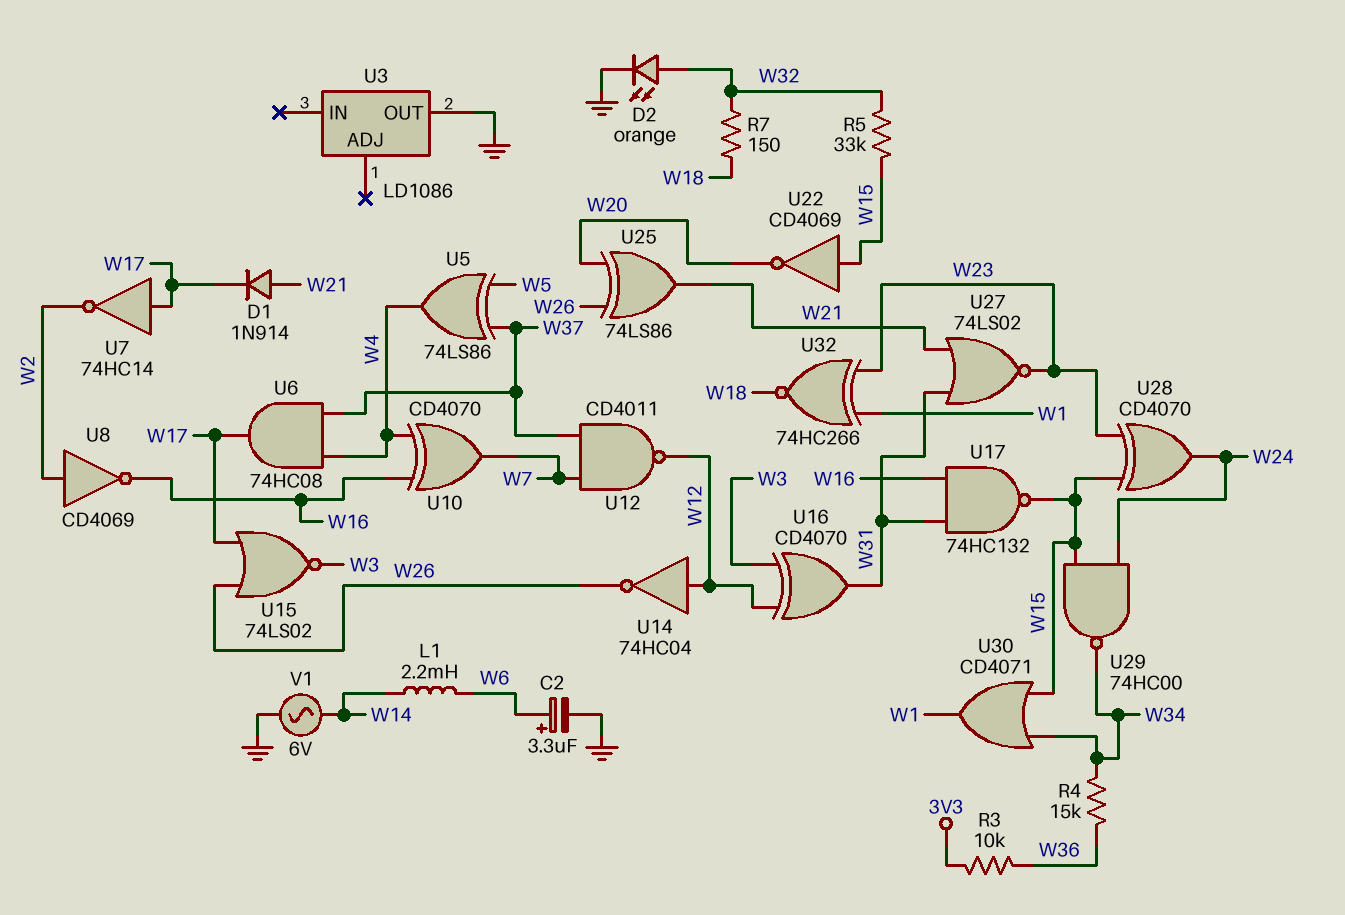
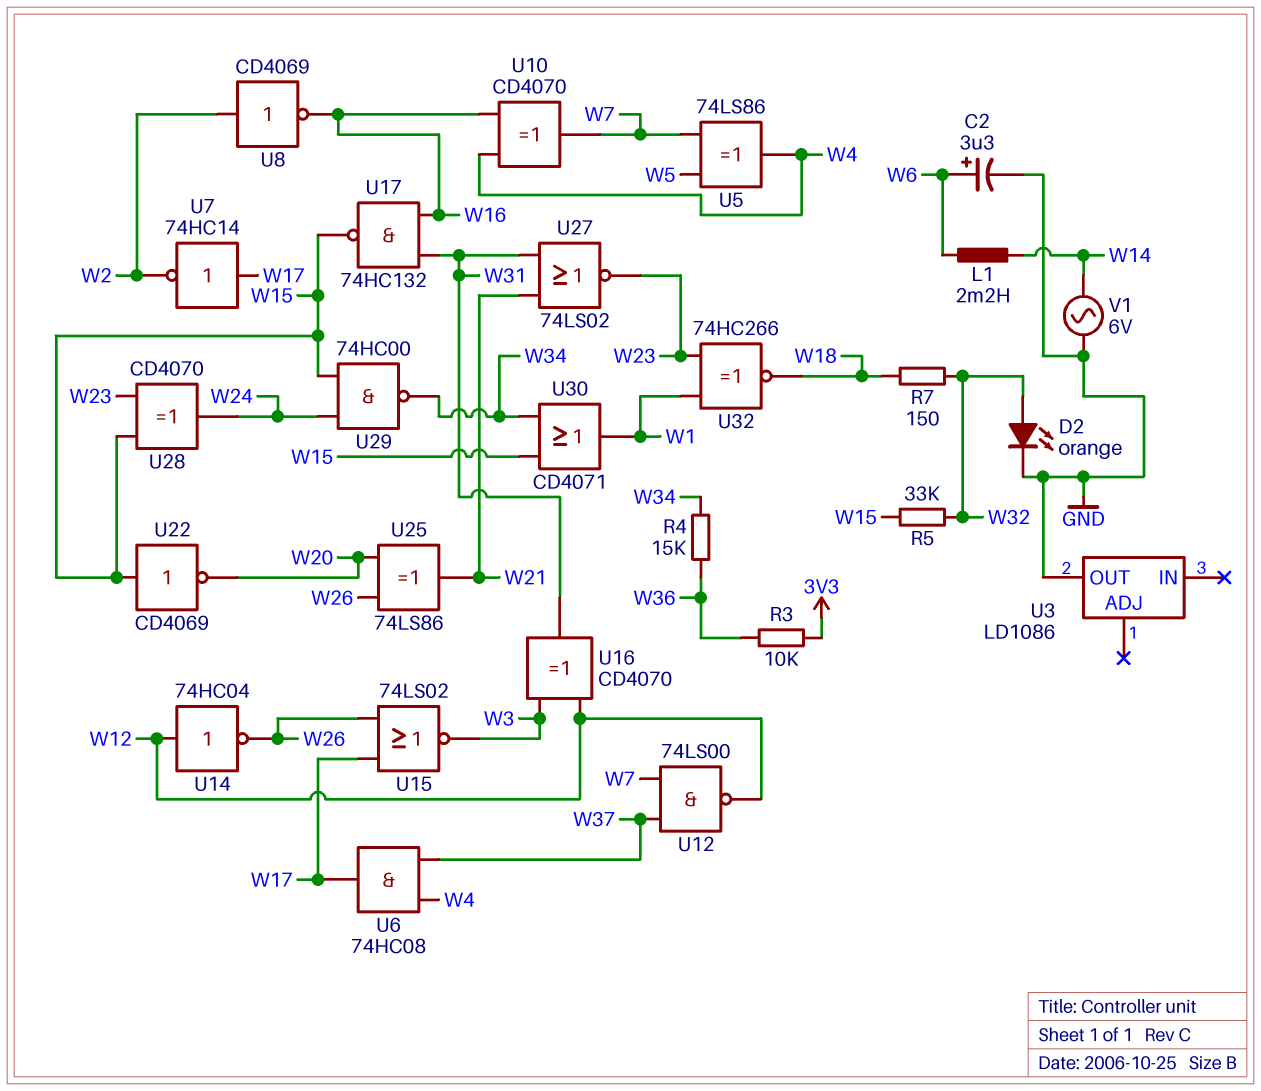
D1: diode 1N914 (A W21, K W17) -> none
U5: XOR 74LS86 (in W5, in W37, out W4) -> XOR 74LS86 (in W5, in W7, out W4)
U12: NAND CD4011 (in W7, in W37, out W12) -> NAND 74LS00 (in W7, in W37, out W12)

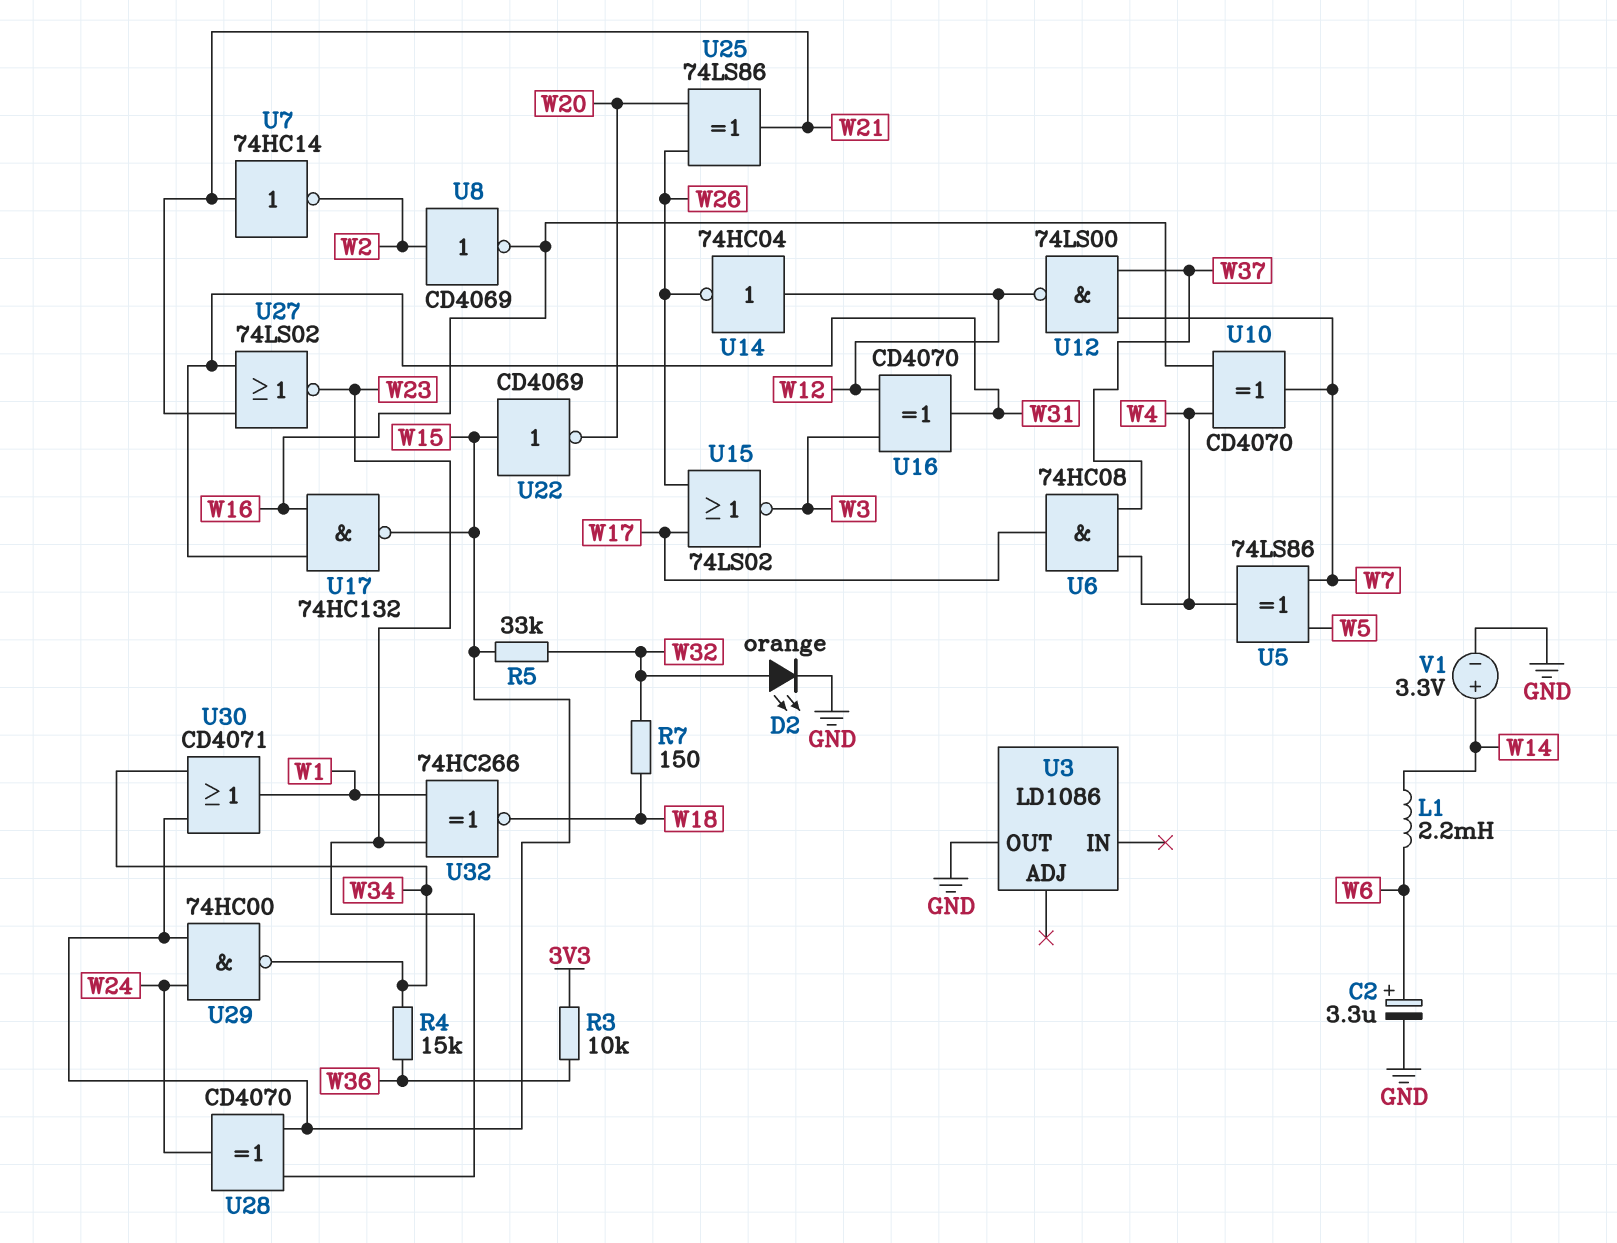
U7: NOT 74HC14 (in W17, out W2) -> NOT 74HC14 (in W21, out W2)
V1: AC 6V (GND, W14) -> 3.3V (plus W14, minus GND)

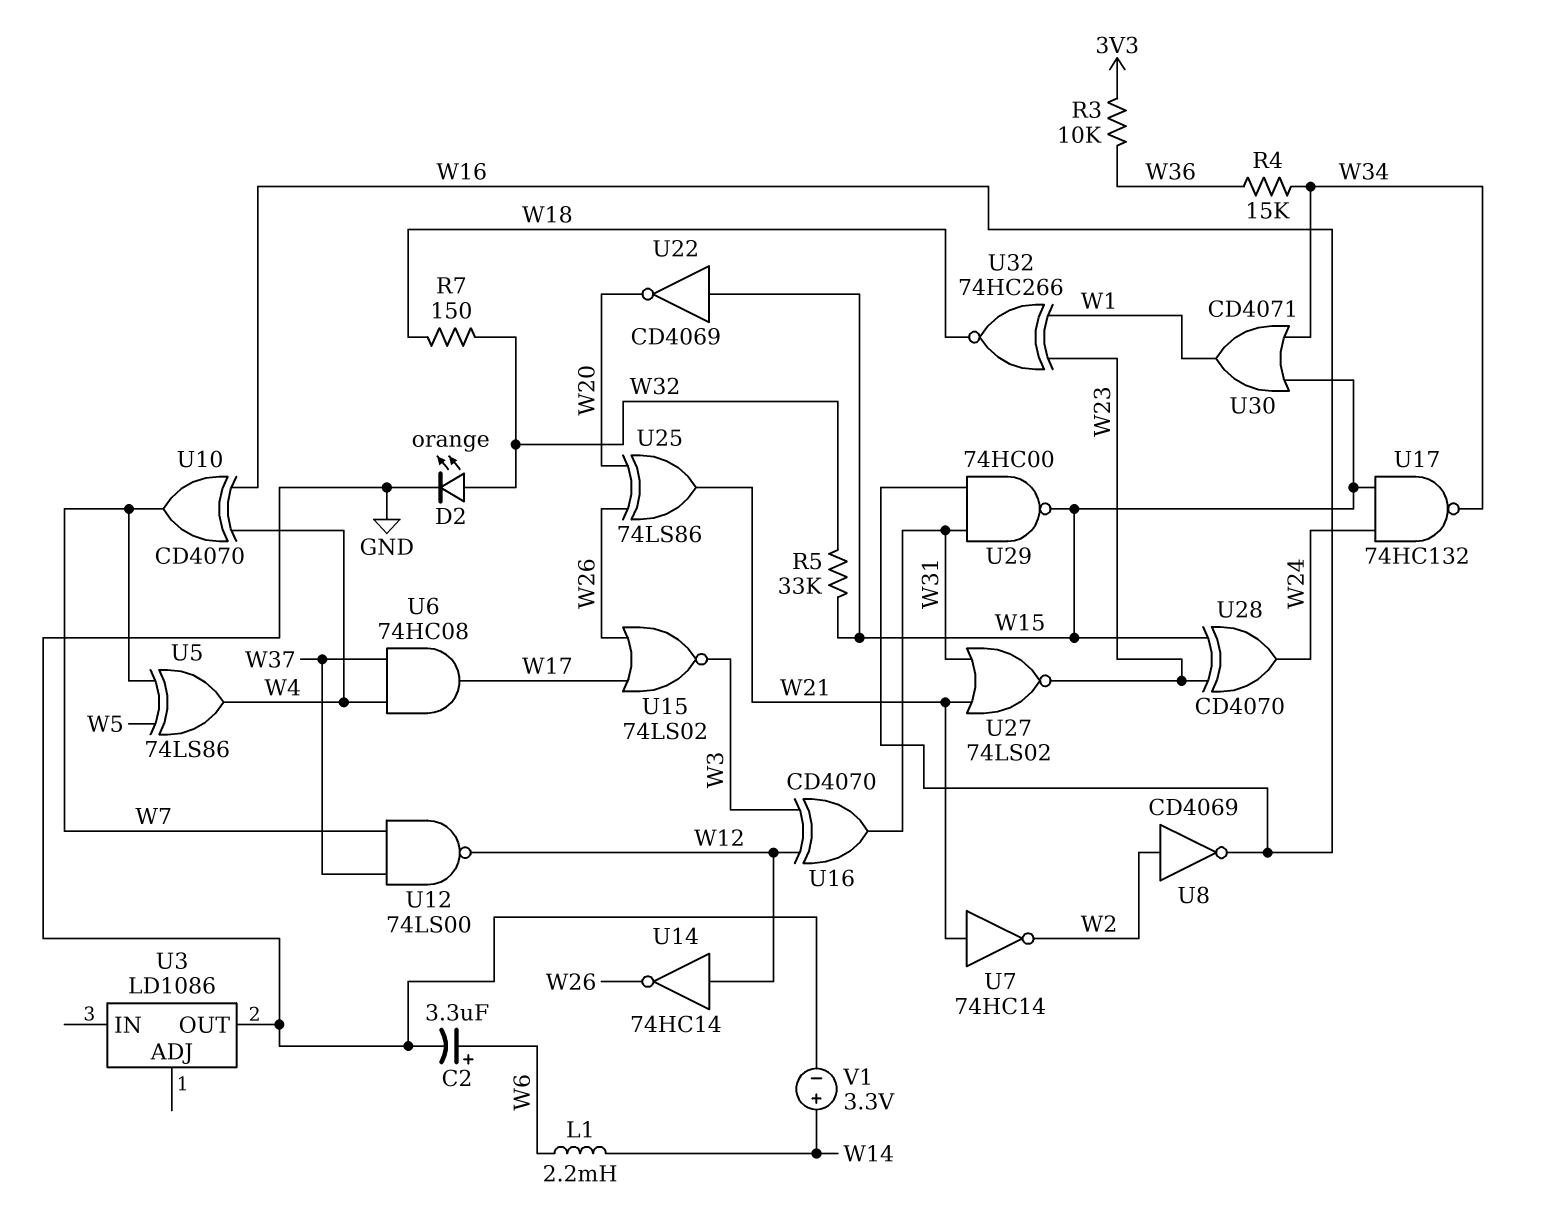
U14: NOT 74HC04 (in W12, out W26) -> NOT 74HC14 (in W12, out W26)
U17: NAND 74HC132 (in W16, in W31, out W15) -> NAND 74HC132 (in W15, in W24, out W34)
U29: NAND 74HC00 (in W15, in W24, out W34) -> NAND 74HC00 (in W16, in W31, out W15)

